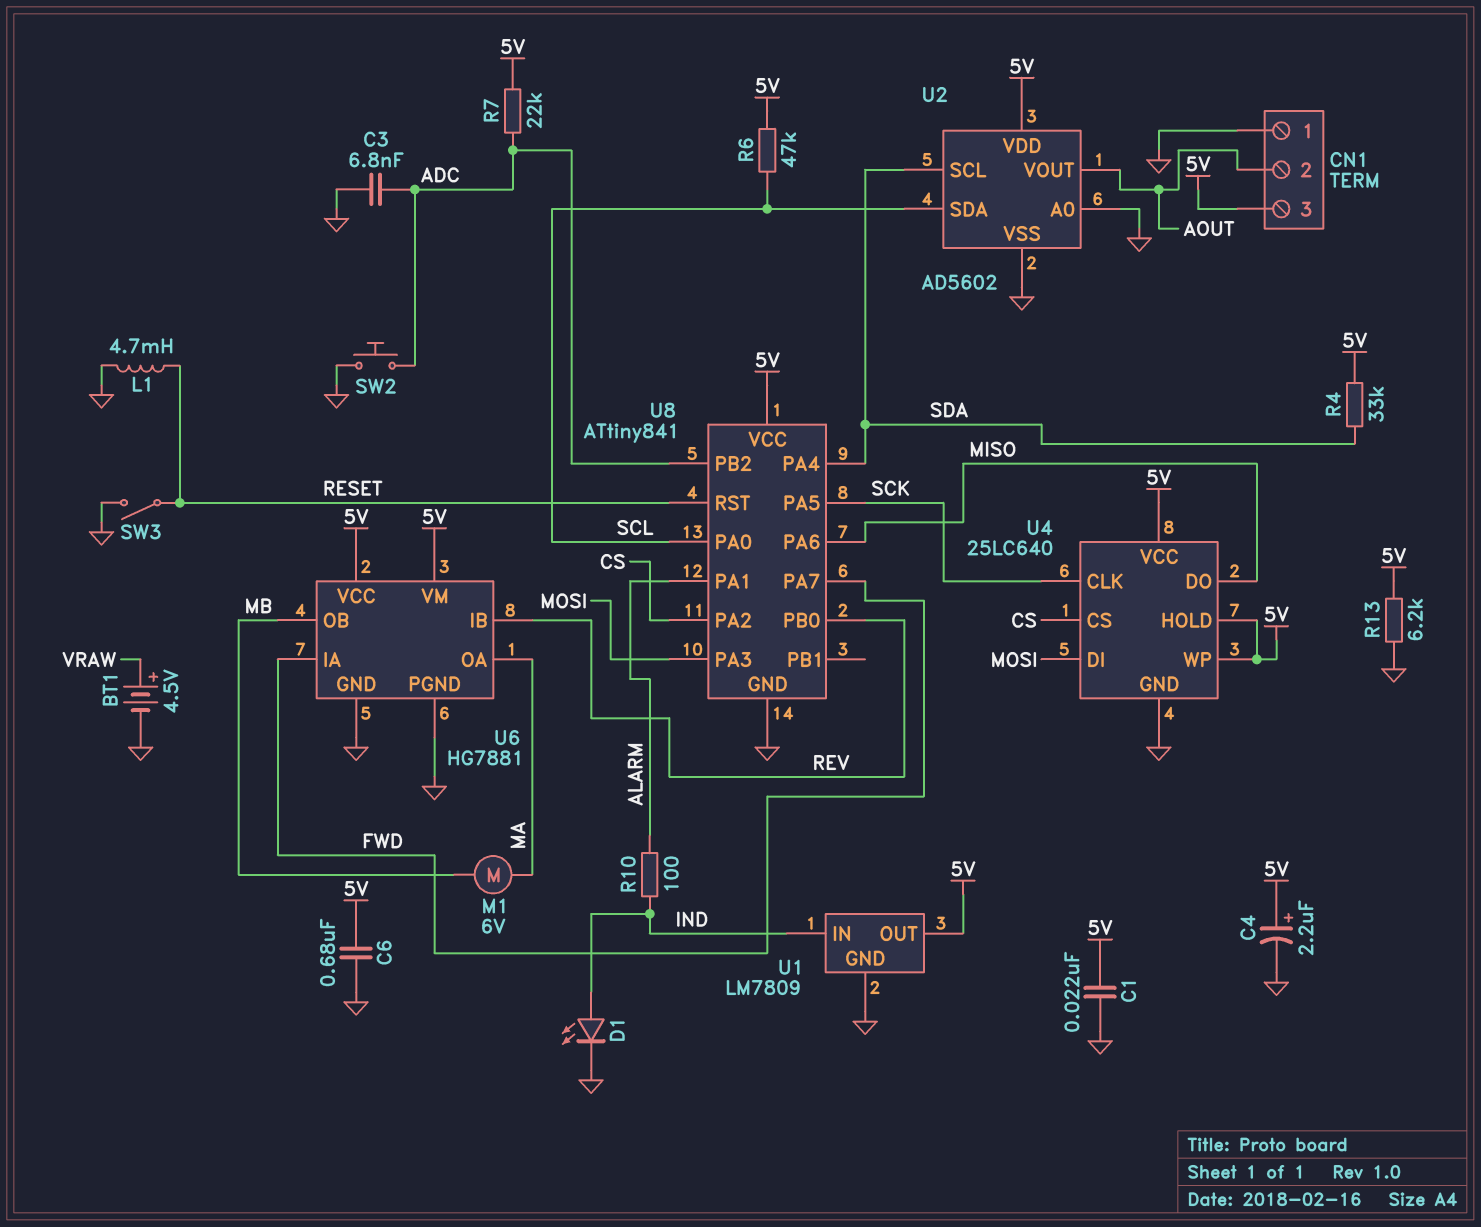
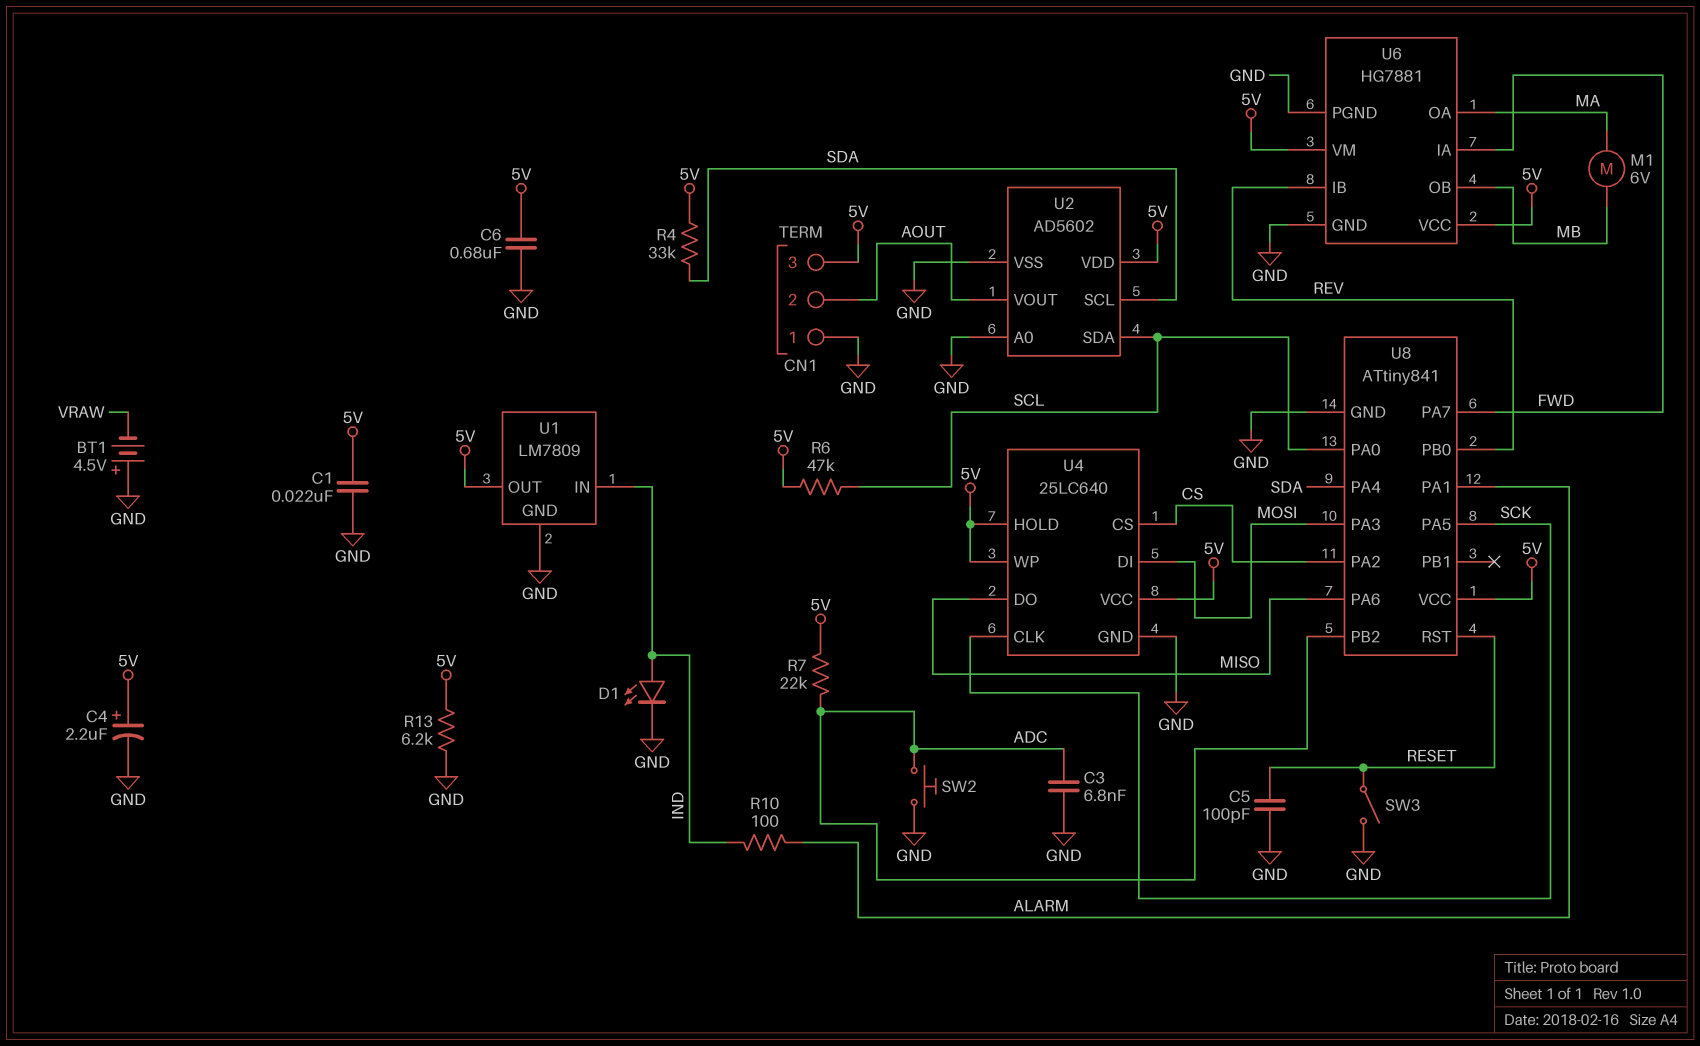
BT1: 4.5V (plus VRAW, minus GND) -> 4.5V (plus GND, minus VRAW)
C5: none -> 100pF (GND, RESET)
L1: 4.7mH (GND, RESET) -> none

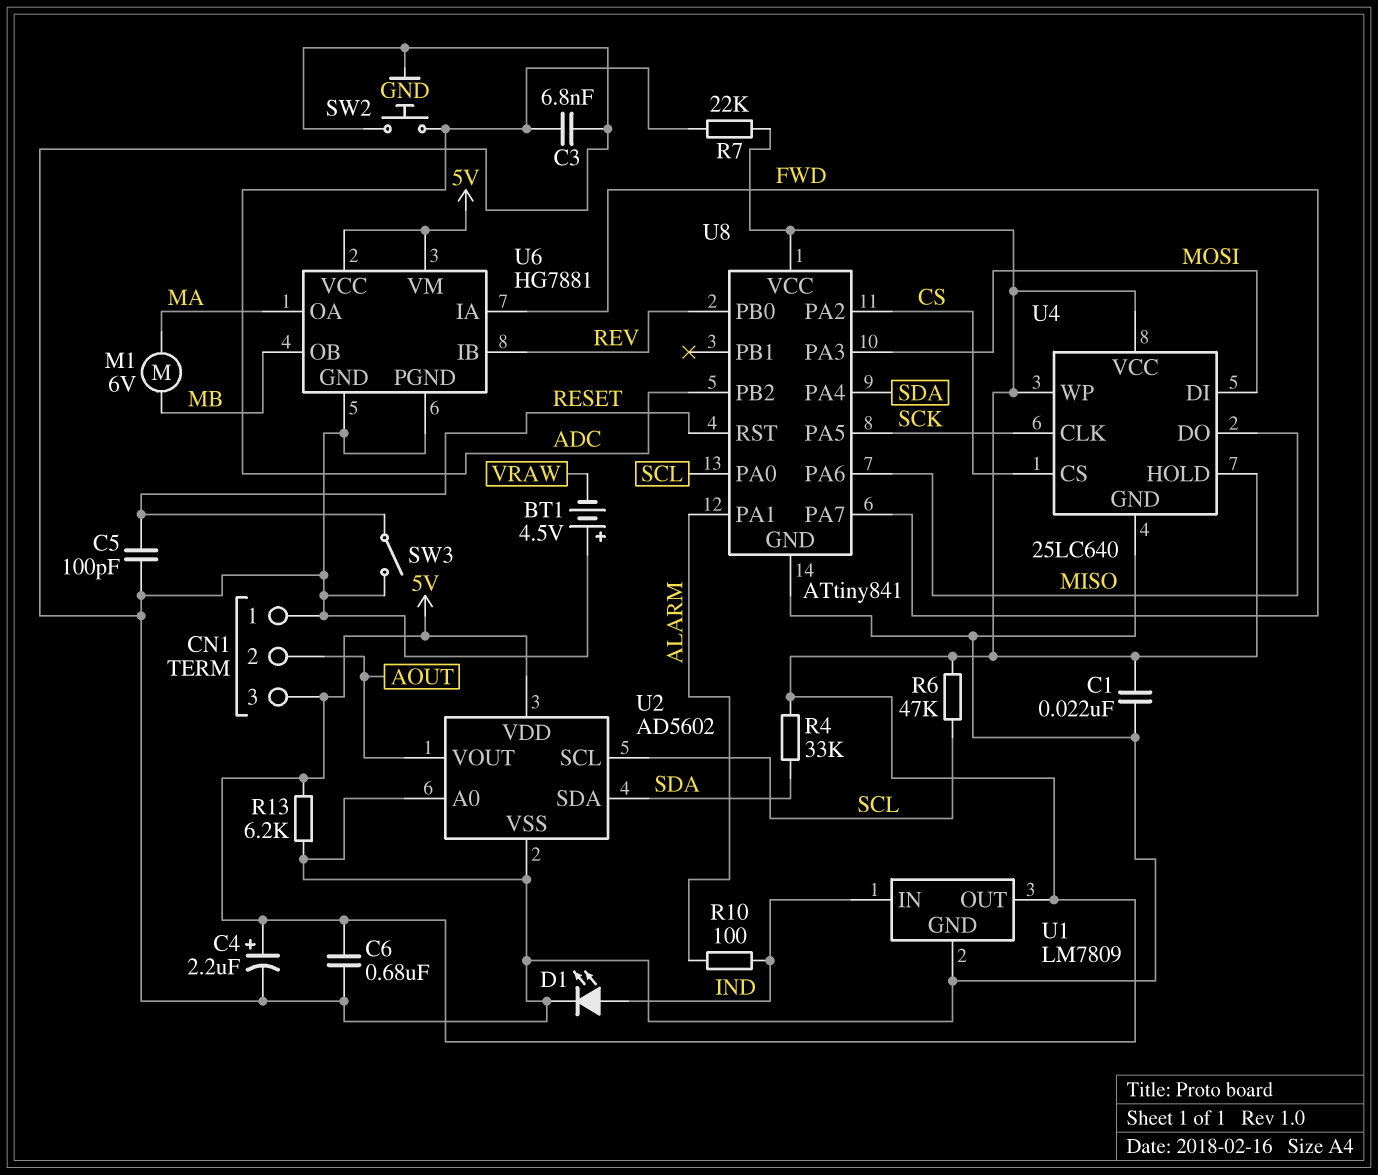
U2 pin SCL: SDA -> SCL
U2 pin SDA: SCL -> SDA

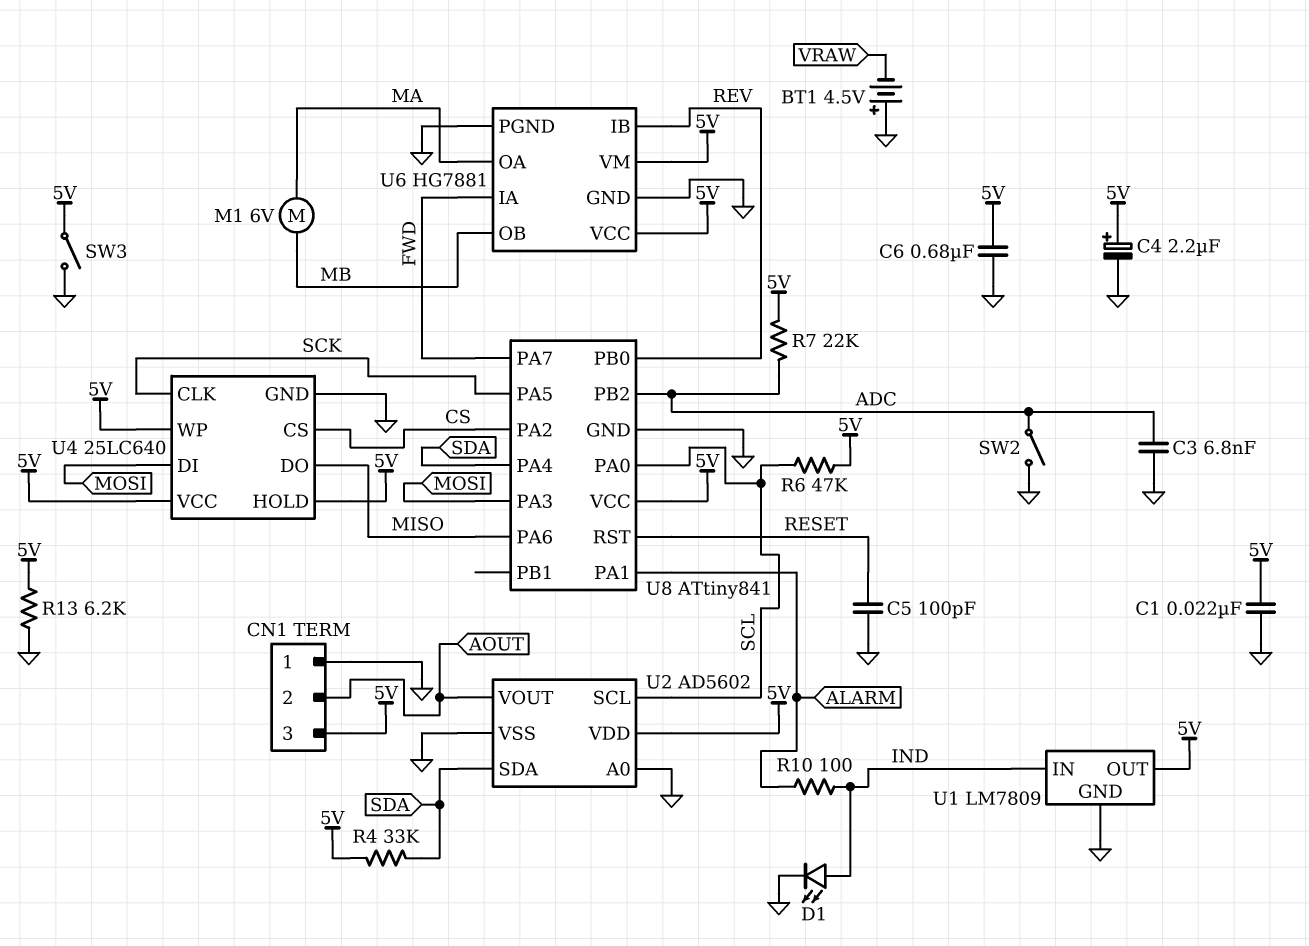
SW2: button (ADC, GND) -> switch (ADC, GND)
SW3: switch (GND, RESET) -> switch (5V, GND)

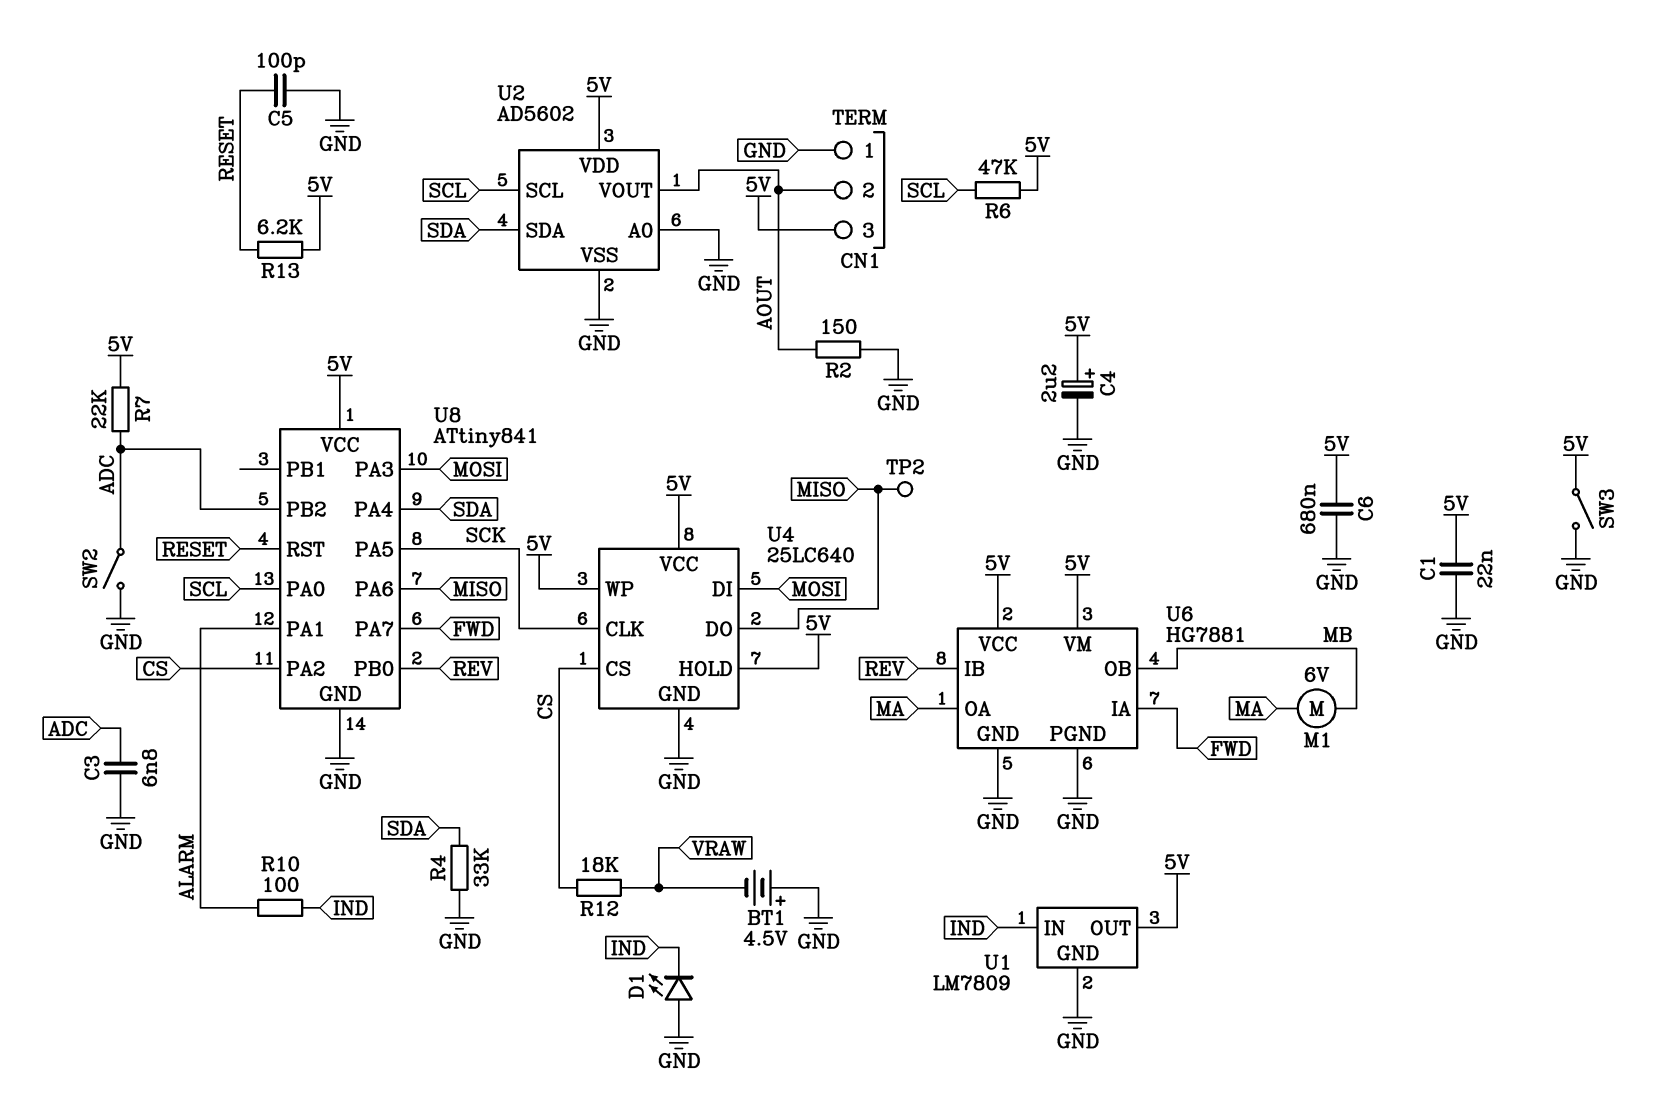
D1: LED (A IND, K GND) -> LED (A GND, K IND)
R2: none -> 150 (AOUT, GND)
R4: 33k (5V, SDA) -> 33k (GND, SDA)
R12: none -> 18k (CS, VRAW)
R13: 6.2k (5V, GND) -> 6.2k (5V, RESET)
TP2: none -> test point (MISO)

